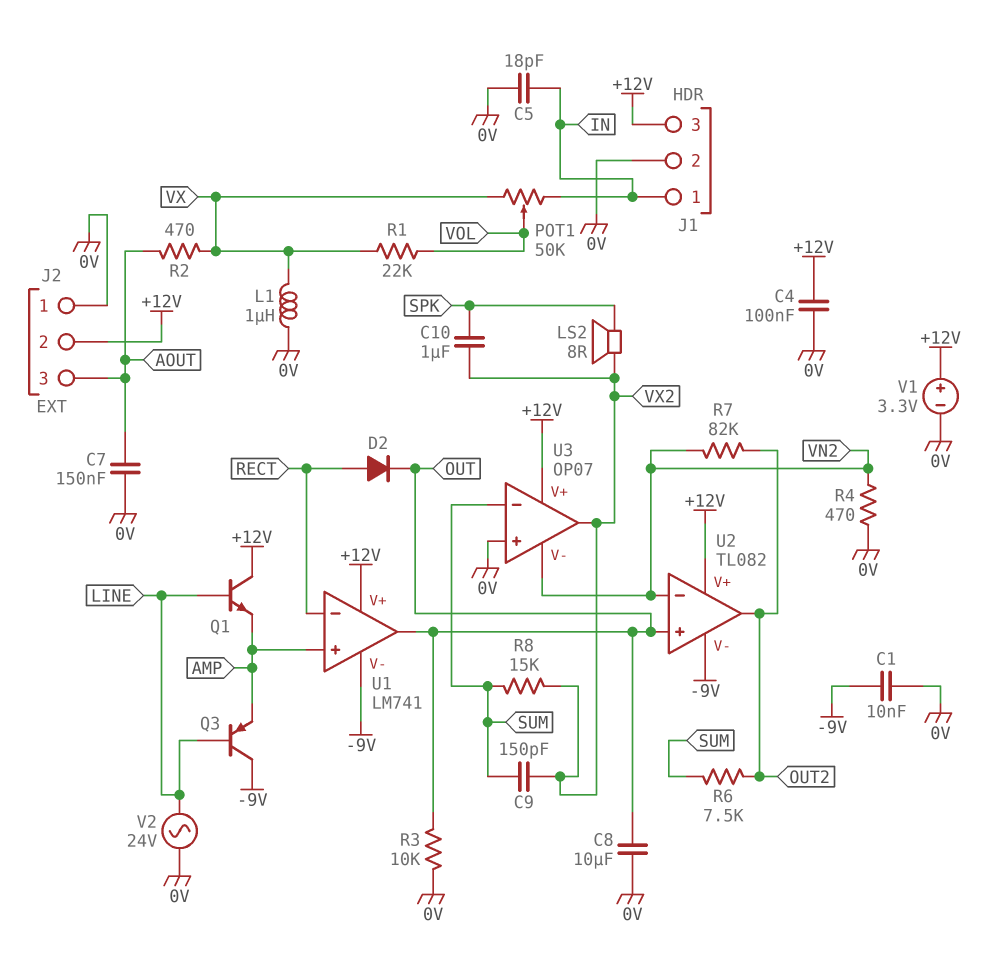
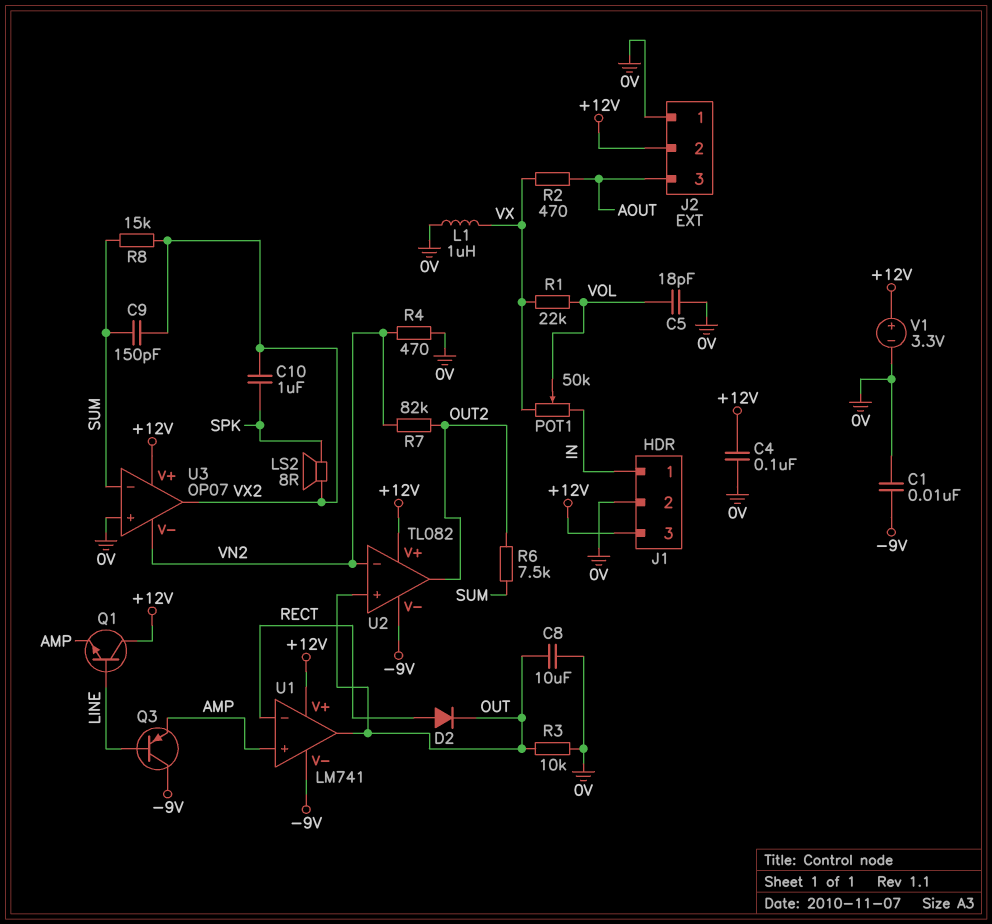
C5: 18pF (0V, IN) -> 18pF (0V, VOL)
C7: 150nF (0V, AOUT) -> none
V2: AC 24V (0V, LINE) -> none

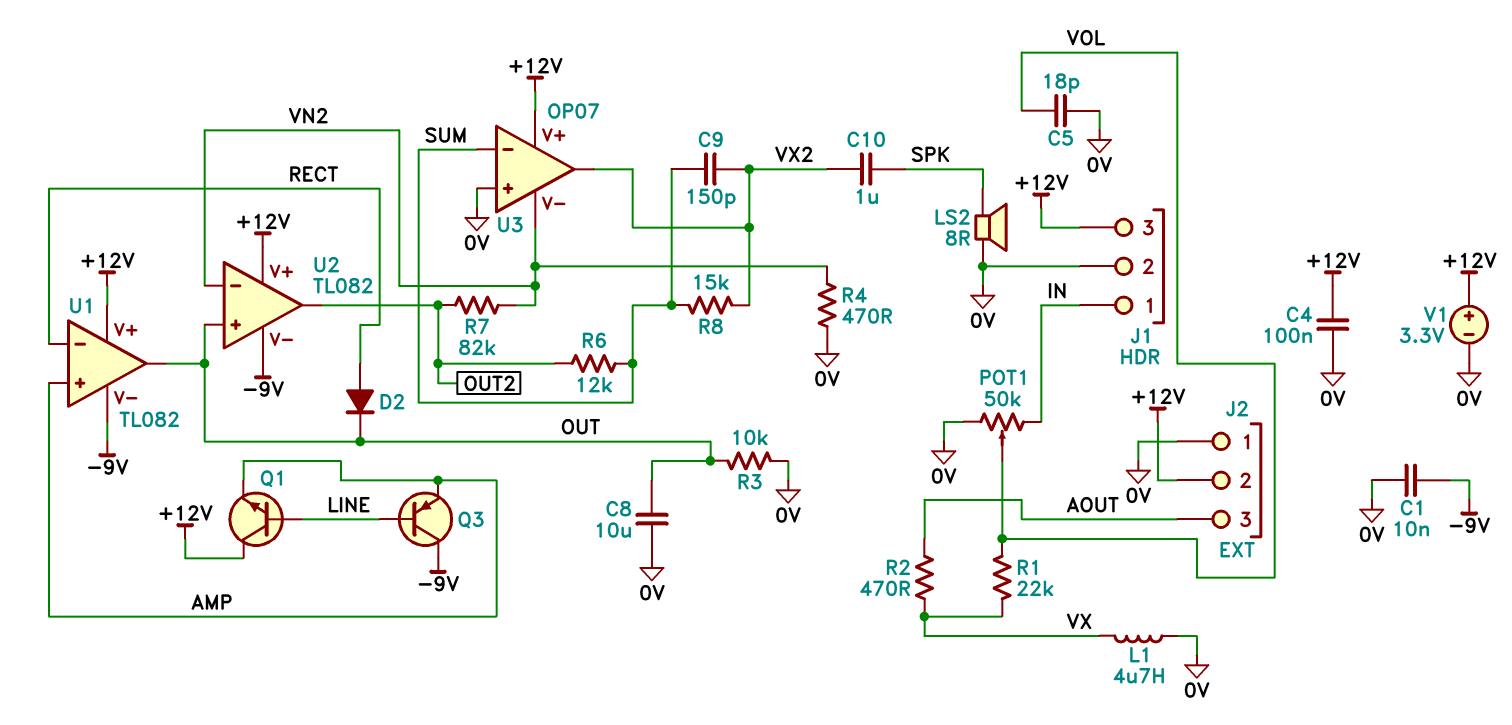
L1: 1uH (0V, VX) -> 4.7uH (0V, VX)
LS2: speaker 8R (SPK, VX2) -> speaker 8R (0V, SPK)
POT1: 50k (IN, VX, wiper VOL) -> 50k (0V, IN, wiper VOL)
R6: 7.5k (OUT2, SUM) -> 12k (OUT2, SUM)
U1: LM741 -> TL082

